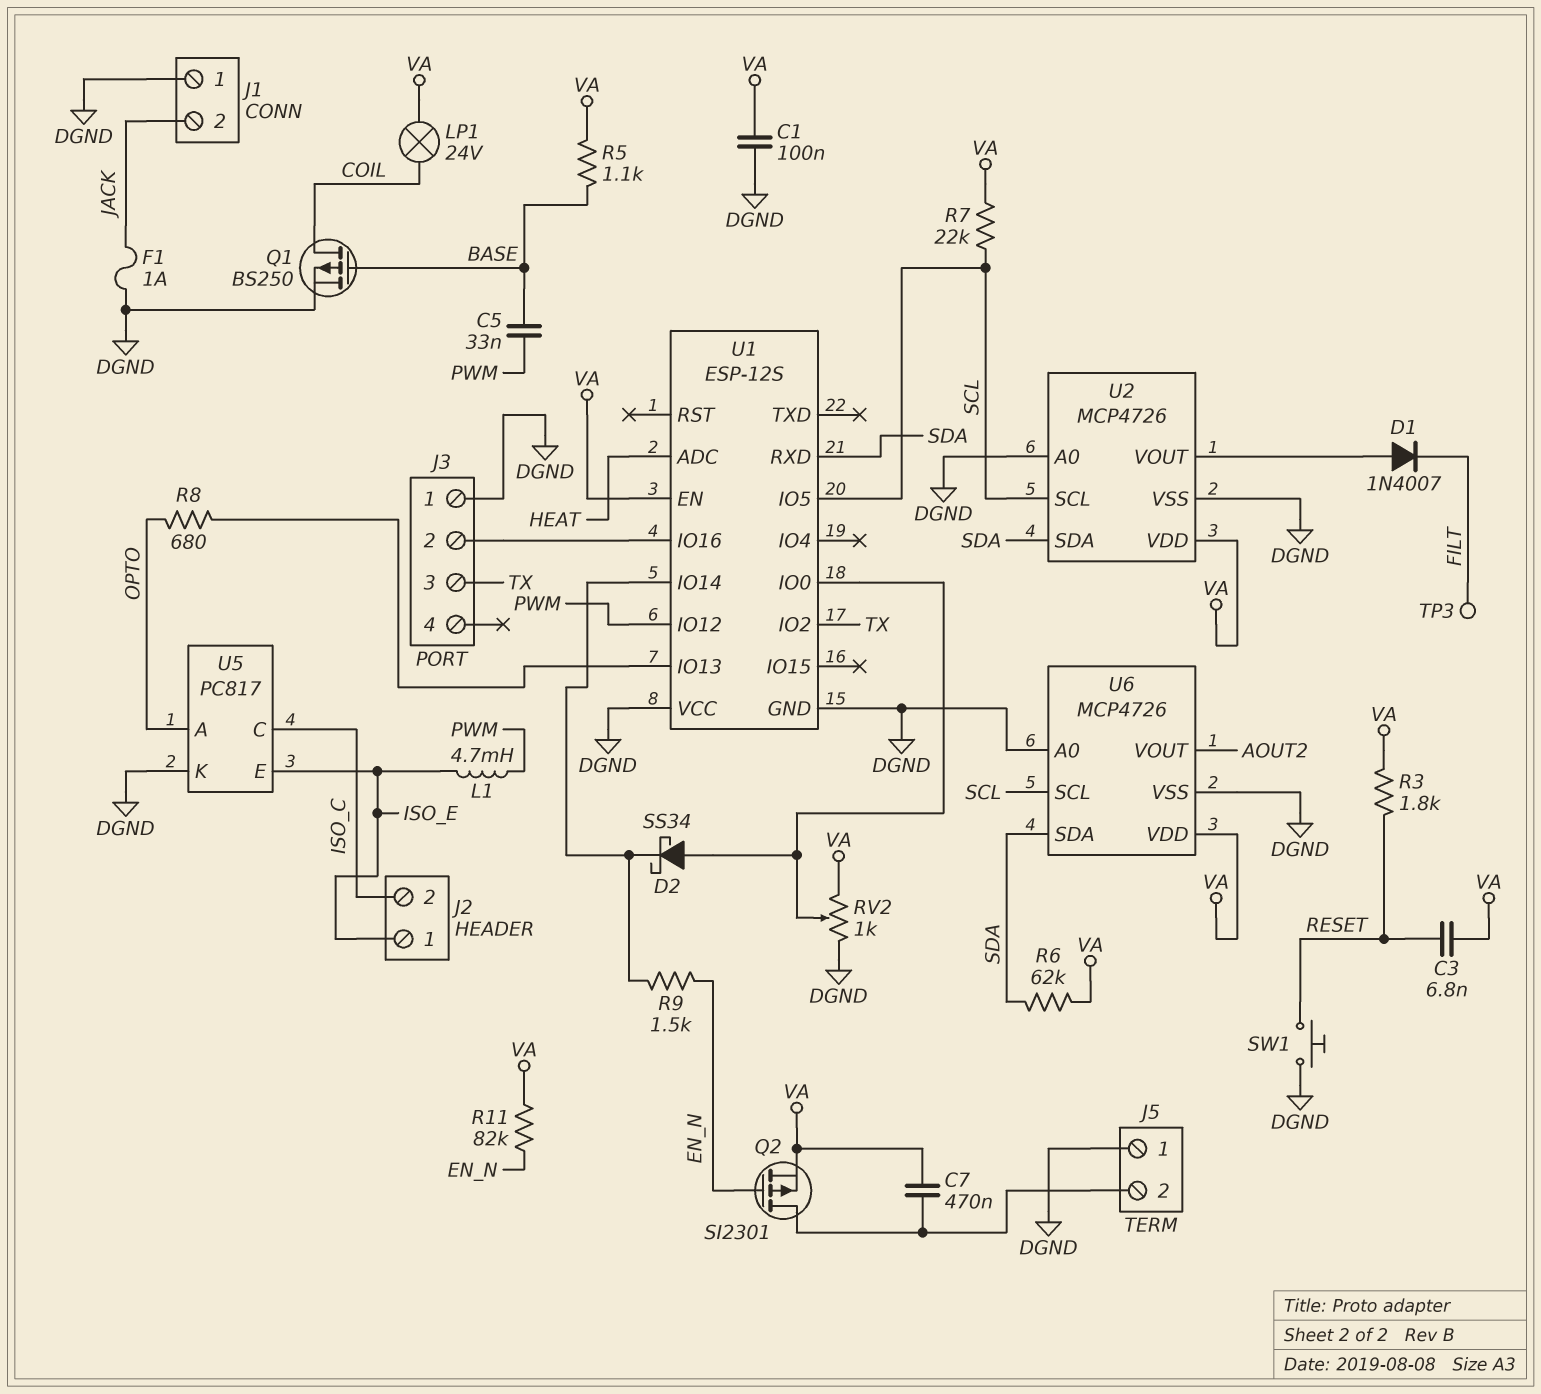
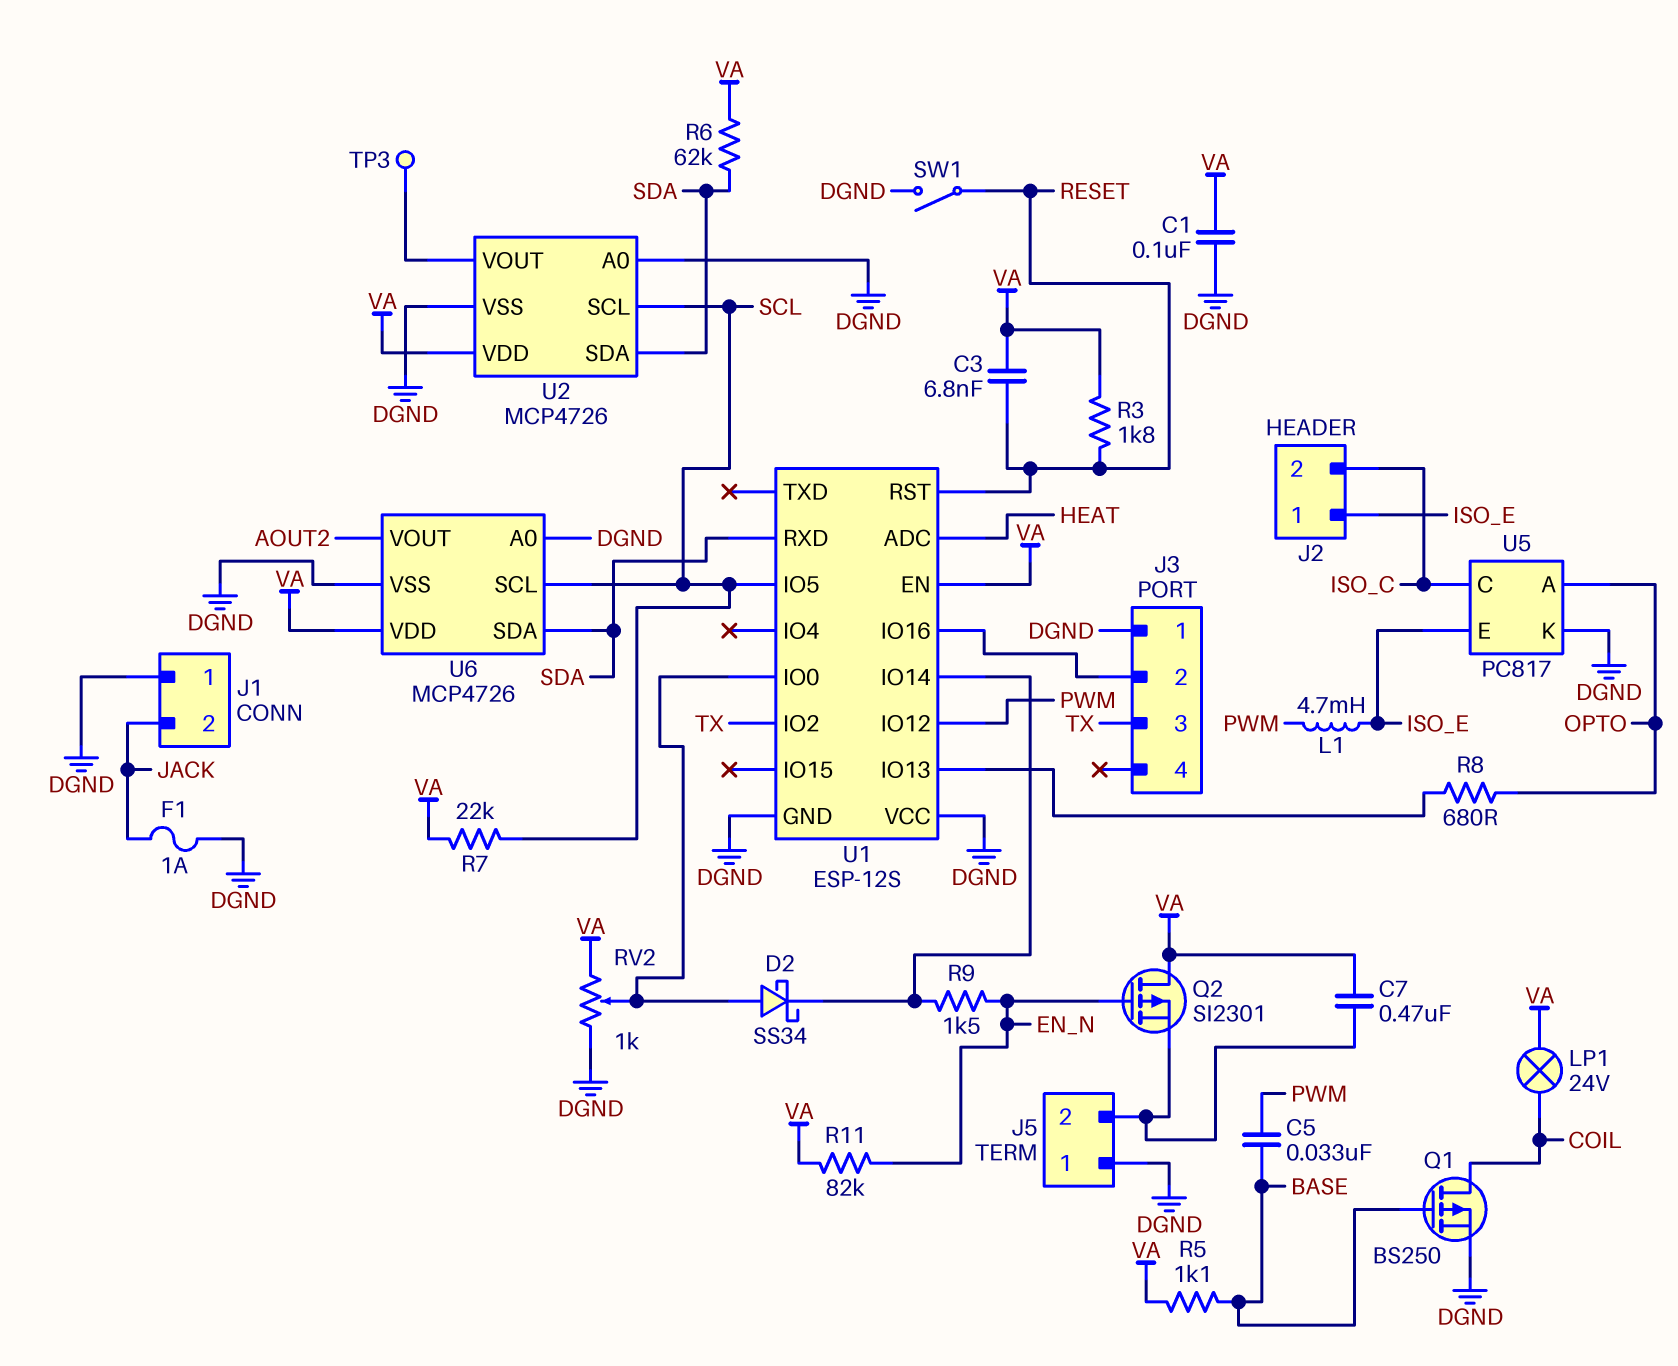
D1: diode 1N4007 (A U2/VOUT, K FILT) -> none
Q2: PMOS SI2301 (G EN_N, D J5/2, S VA) -> PMOS SI2301 (G EN_N, D VA, S J5/2)
SW1: button (DGND, RESET) -> switch (DGND, RESET)
TP3: test point (FILT) -> test point (U2/VOUT)
U1 pin RST: none -> RESET

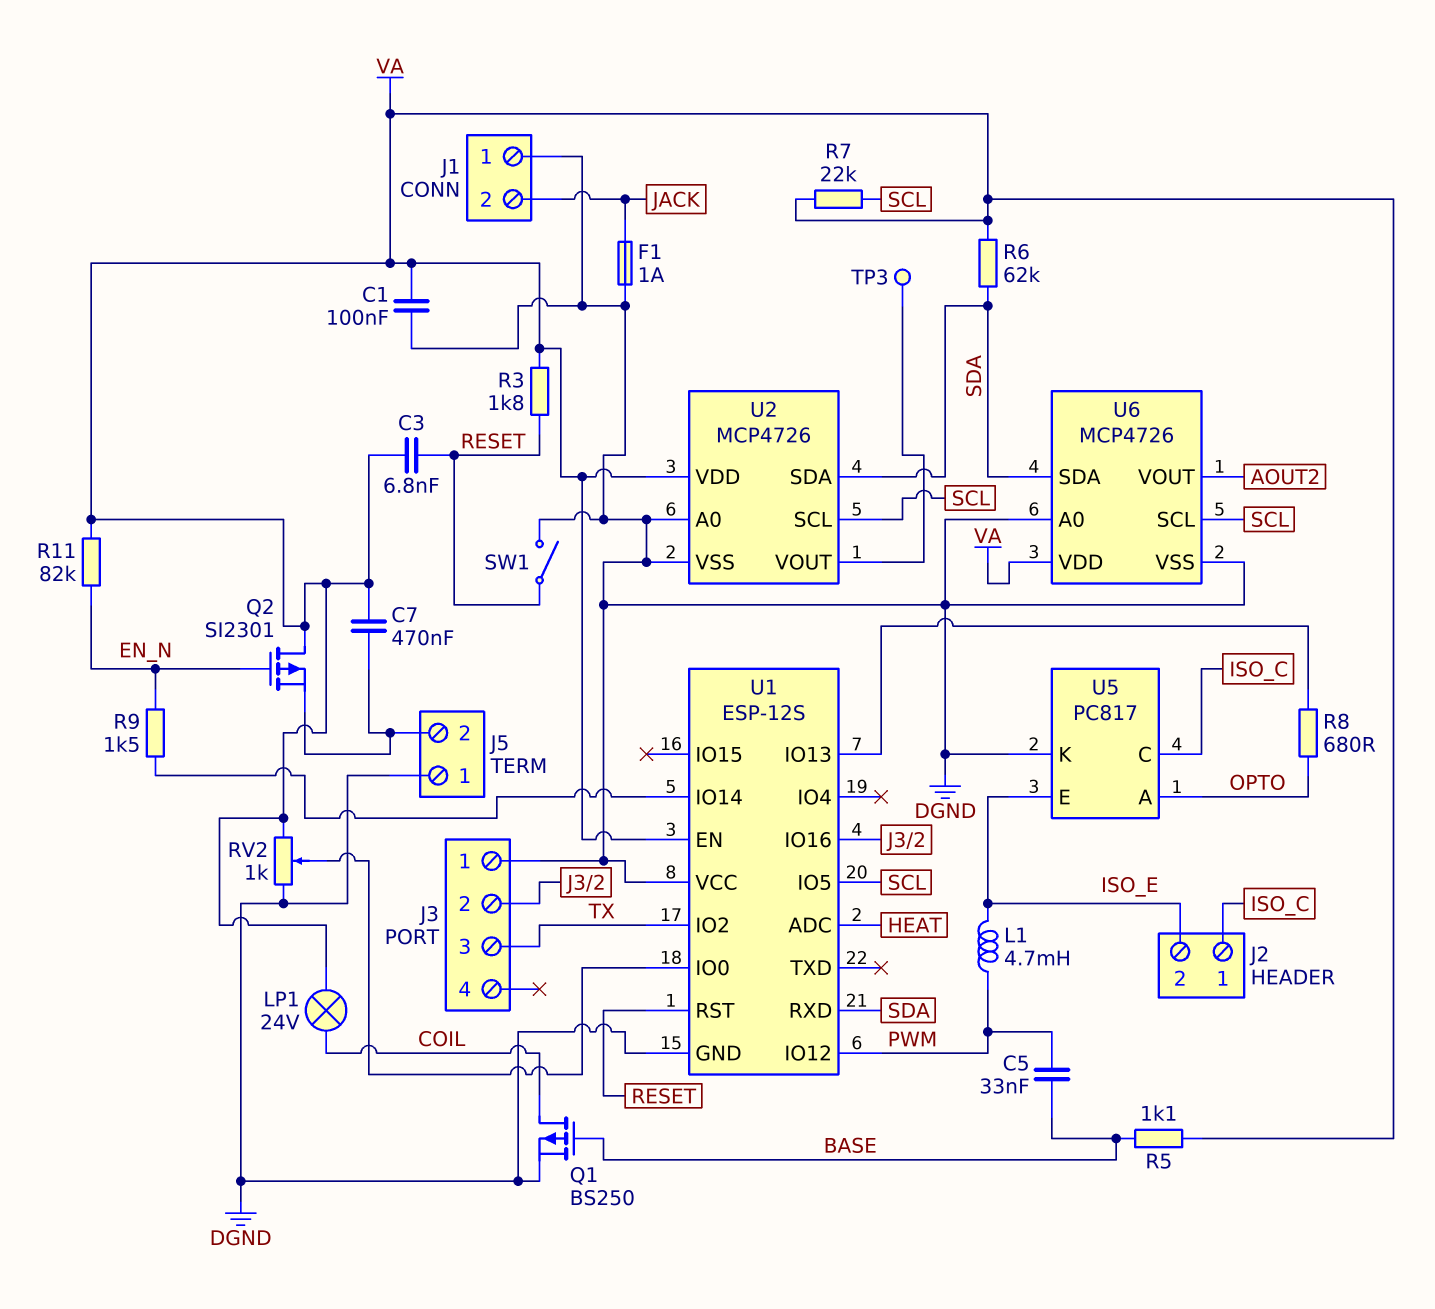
D2: schottky SS34 (A U1/IO0, K U1/IO14) -> none
J2 pin 1: ISO_E -> ISO_C
J2 pin 2: ISO_C -> ISO_E

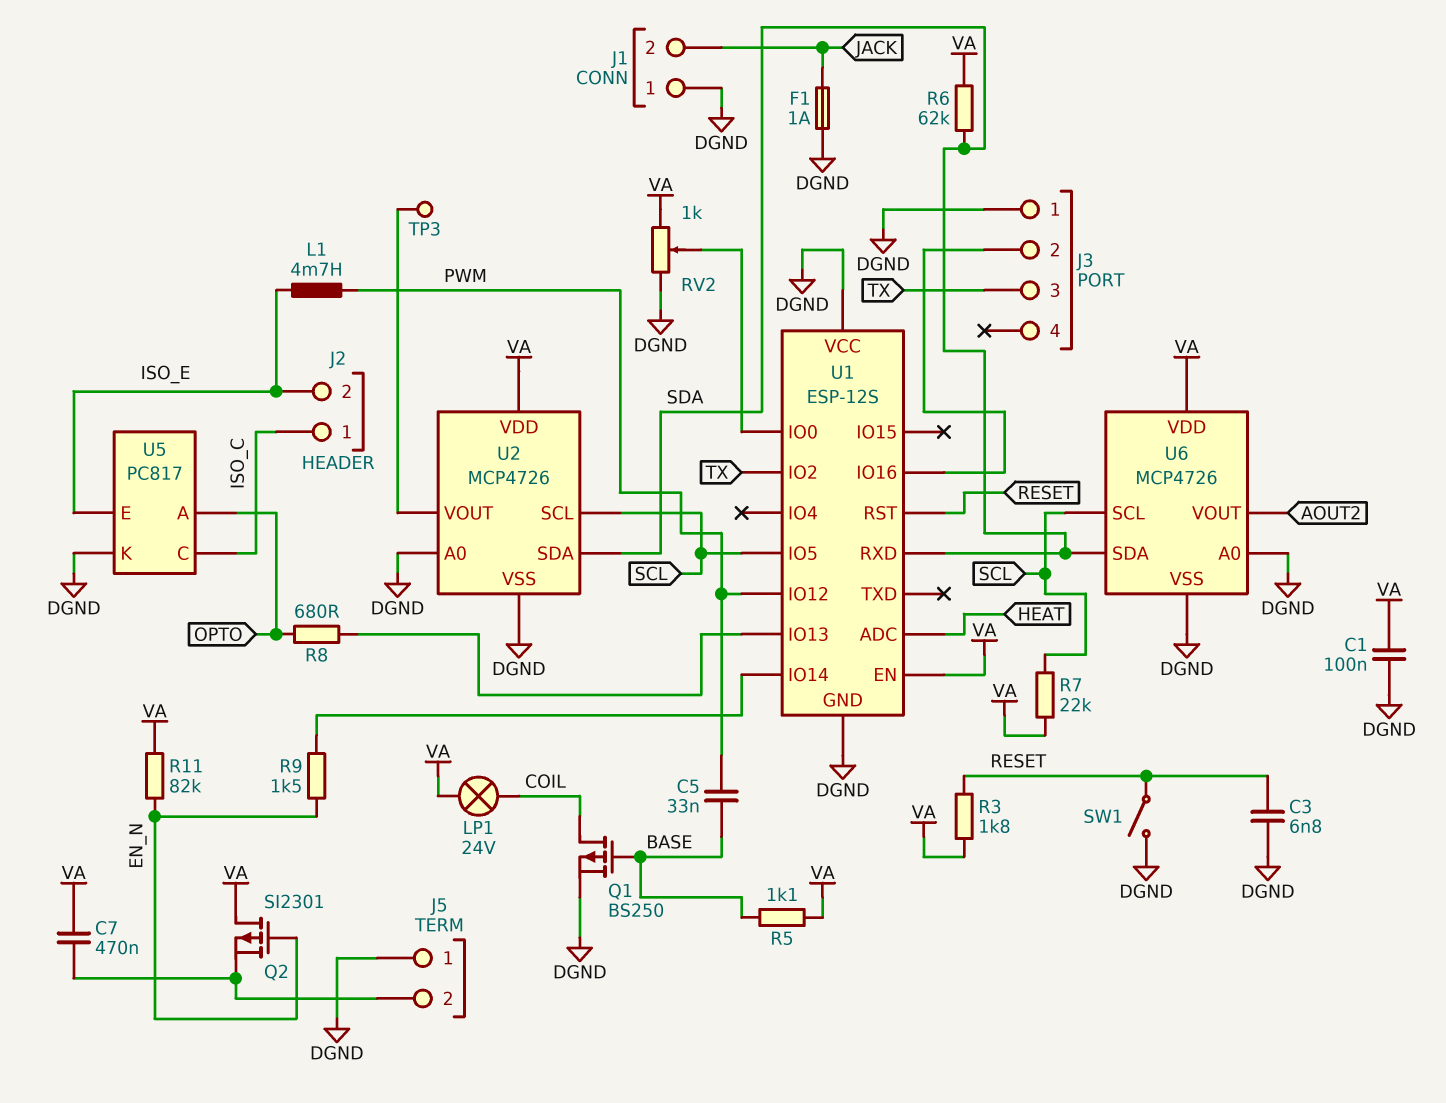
C3: 6.8nF (RESET, VA) -> 6.8nF (DGND, RESET)

